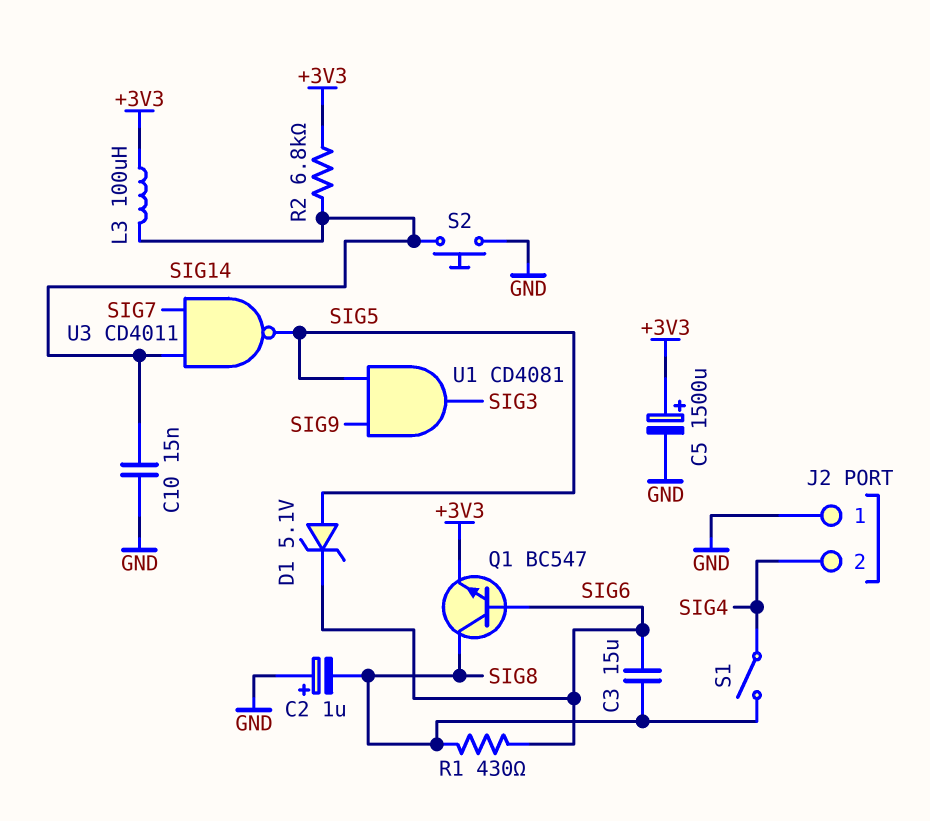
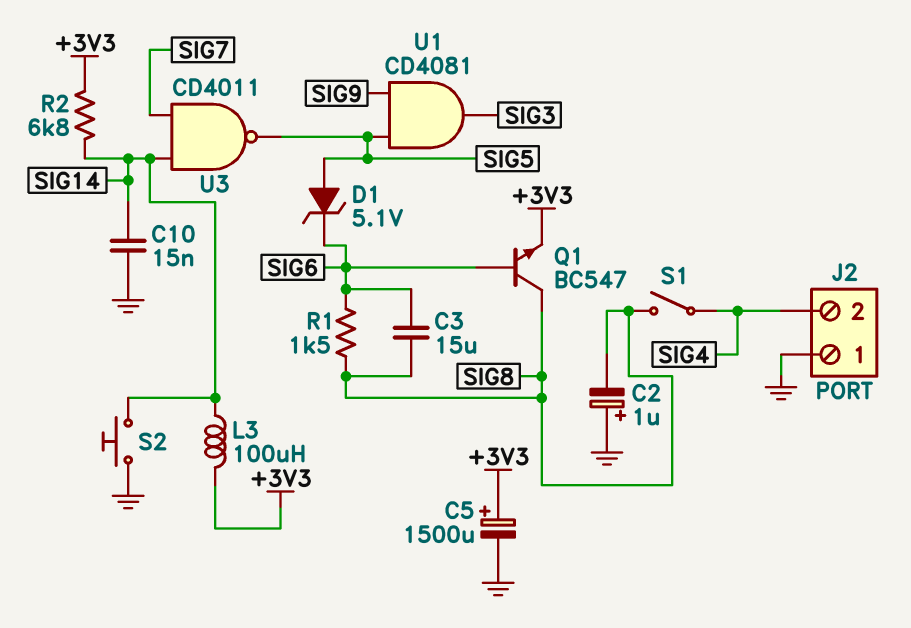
R1: 430 (SIG6, SIG8) -> 1.5k (SIG6, SIG8)

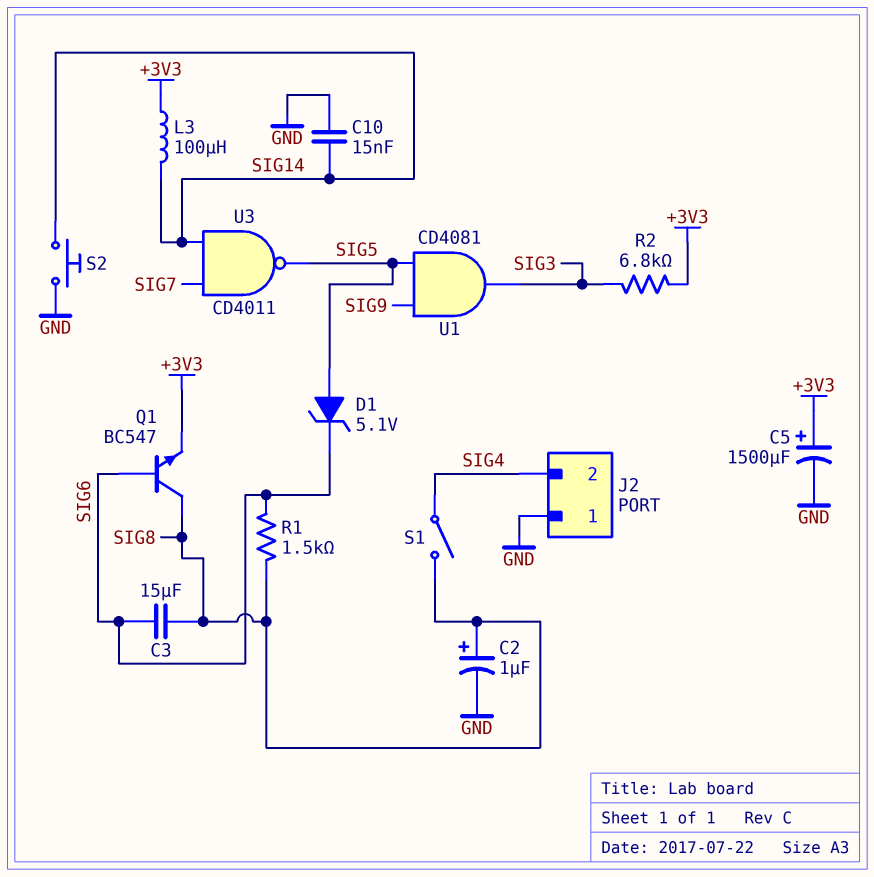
C2: 1uF (plus GND, minus SIG8) -> 1uF (plus SIG8, minus GND)
R2: 6.8k (+3V3, SIG14) -> 6.8k (+3V3, SIG3)

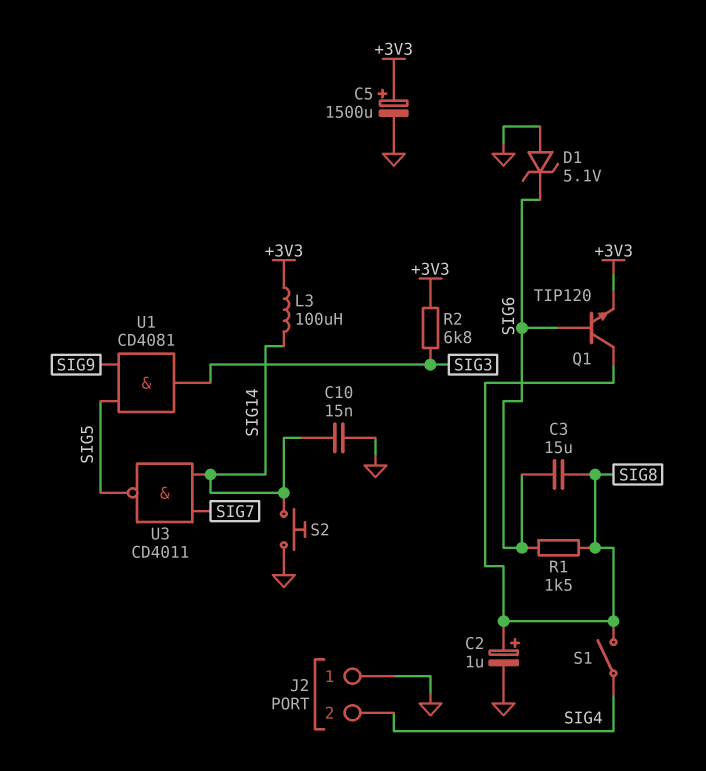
D1: zener 5.1V (A SIG5, K SIG6) -> zener 5.1V (A GND, K SIG6)
Q1: NPN BC547 (B SIG6, C SIG8, E +3V3) -> NPN TIP120 (B SIG6, C SIG8, E +3V3)

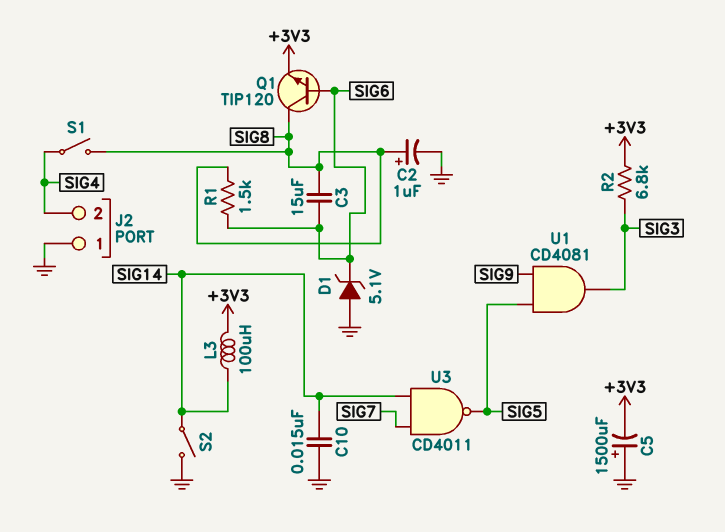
C5: 1500uF (plus +3V3, minus GND) -> 1500uF (plus GND, minus +3V3)
S2: button (GND, SIG14) -> switch (GND, SIG14)

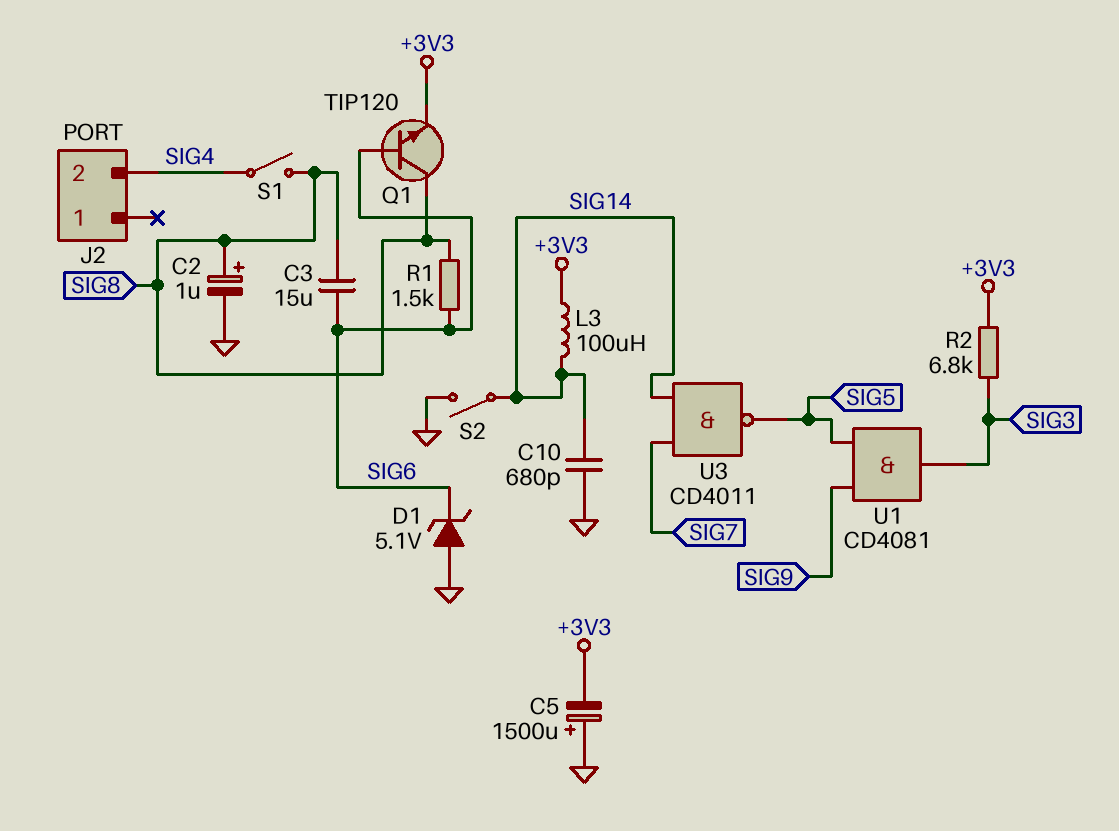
C10: 15nF (GND, SIG14) -> 680pF (GND, SIG14)
J2 pin 1: GND -> none

